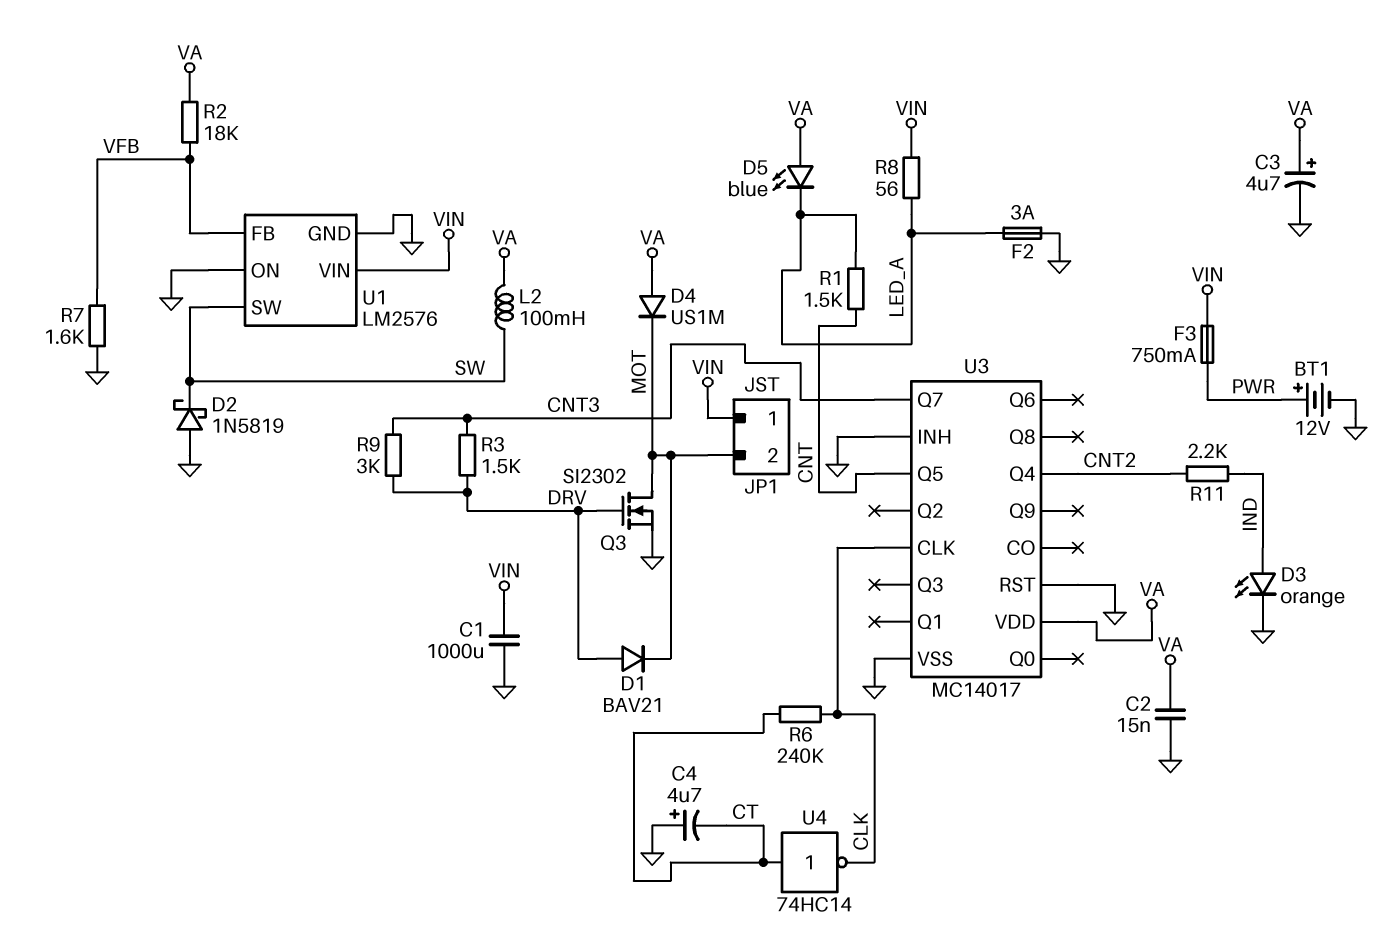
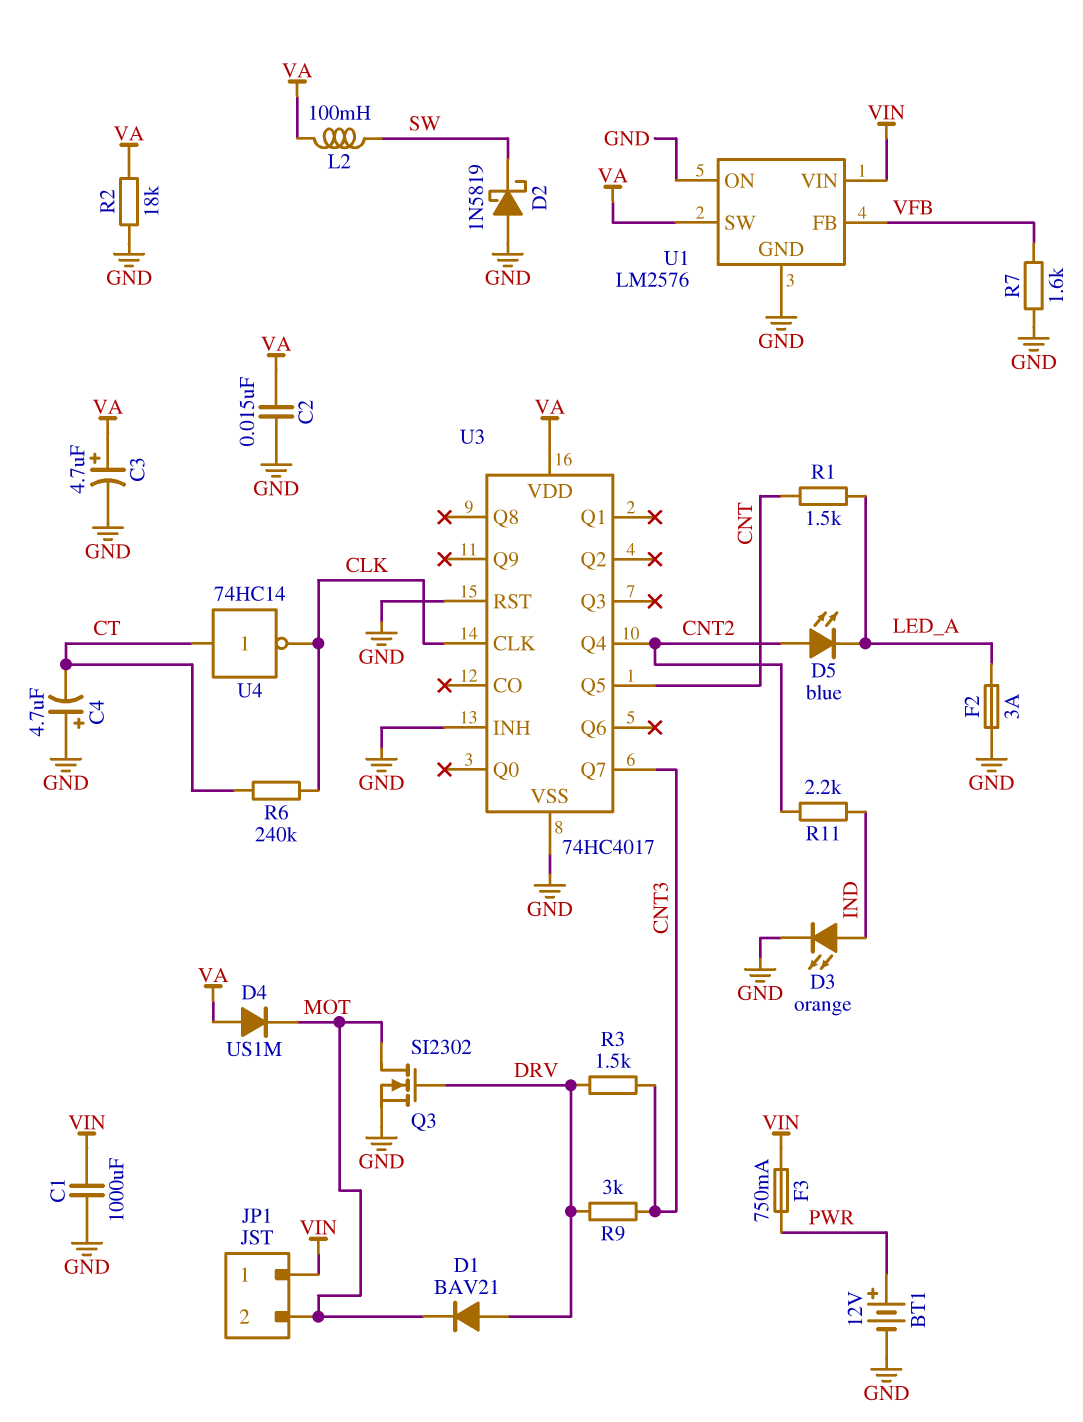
D5: LED blue (A VA, K LED_A) -> LED blue (A CNT2, K LED_A)
R2: 18k (VA, VFB) -> 18k (GND, VA)
R8: 56 (LED_A, VIN) -> none
U1 pin SW: SW -> VA
U3: MC14017 -> 74HC4017

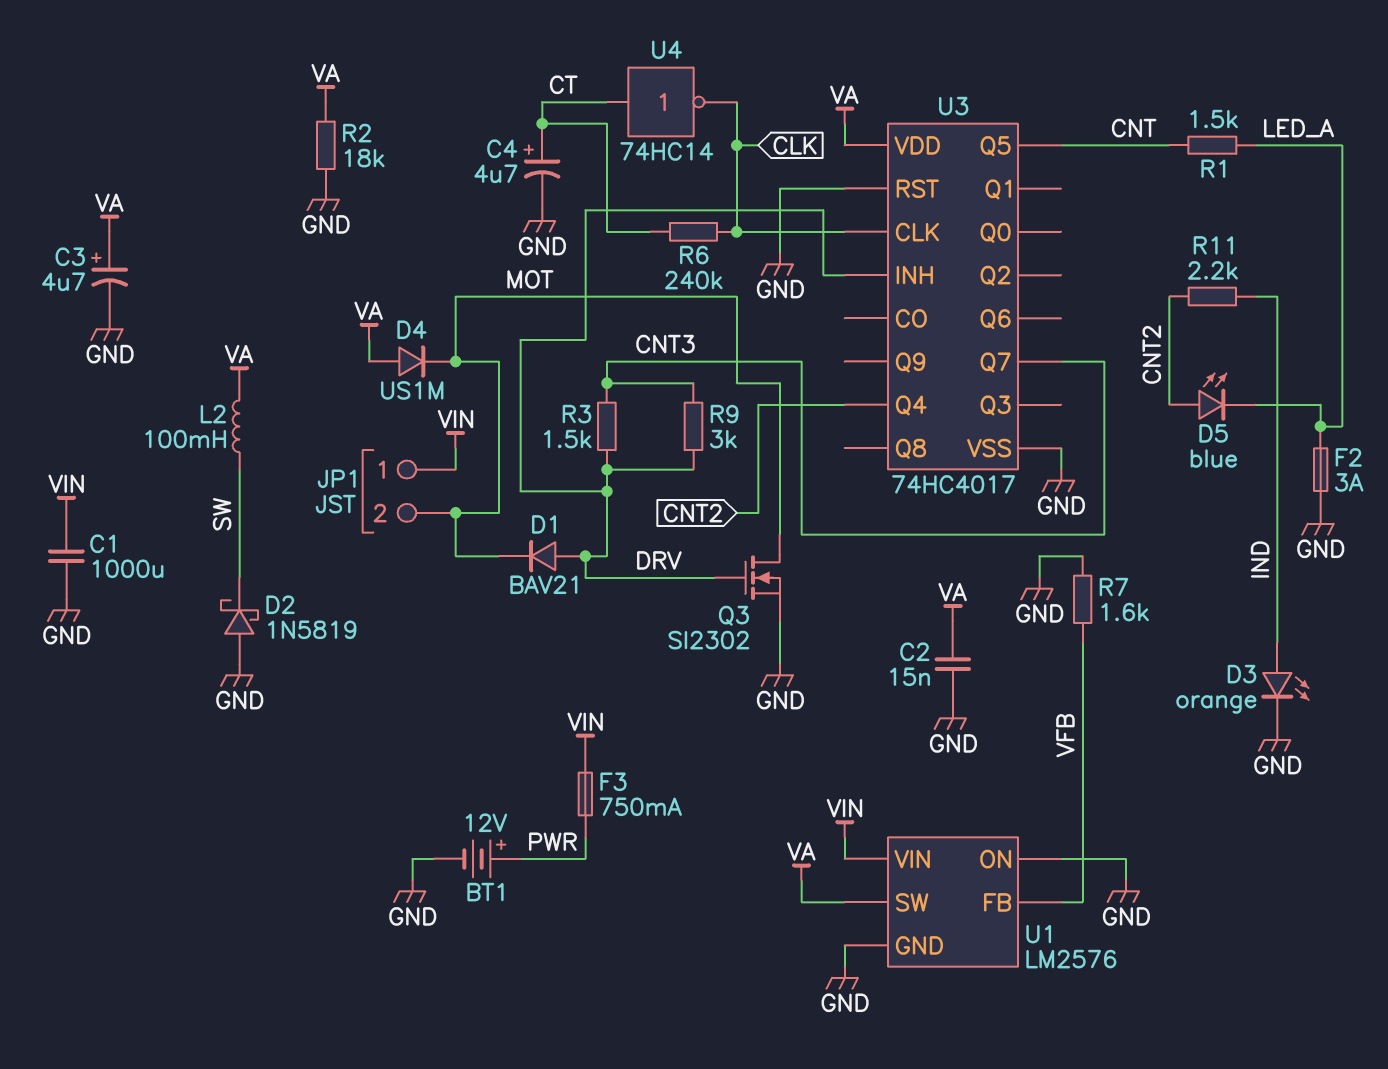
C4: 4.7uF (plus GND, minus CT) -> 4.7uF (plus CT, minus GND)
U3 pin INH: GND -> DRV

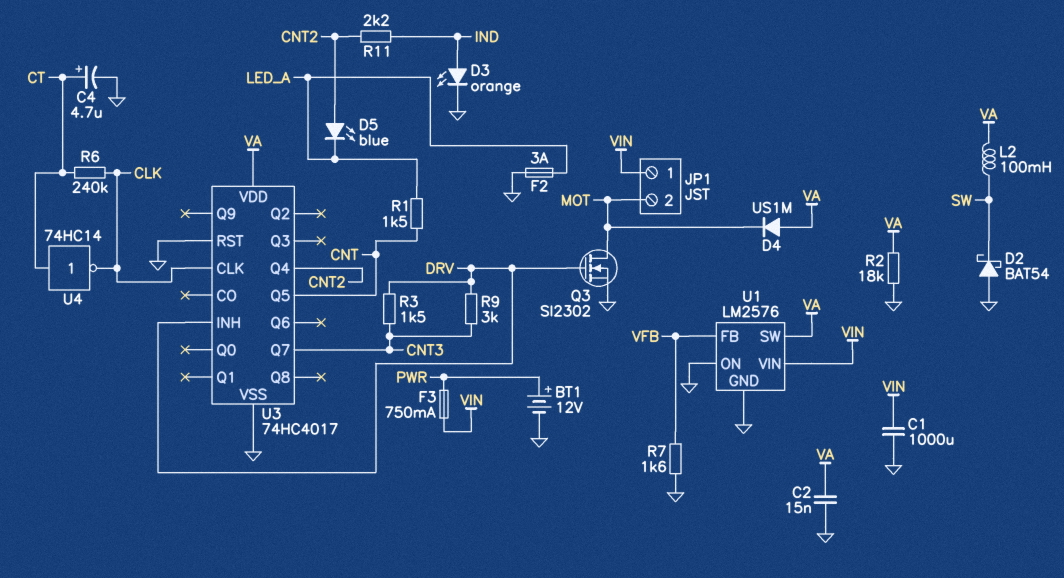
C3: 4.7uF (plus VA, minus GND) -> none
D1: diode BAV21 (A DRV, K MOT) -> none
D2: schottky 1N5819 (A GND, K SW) -> schottky BAT54 (A GND, K SW)

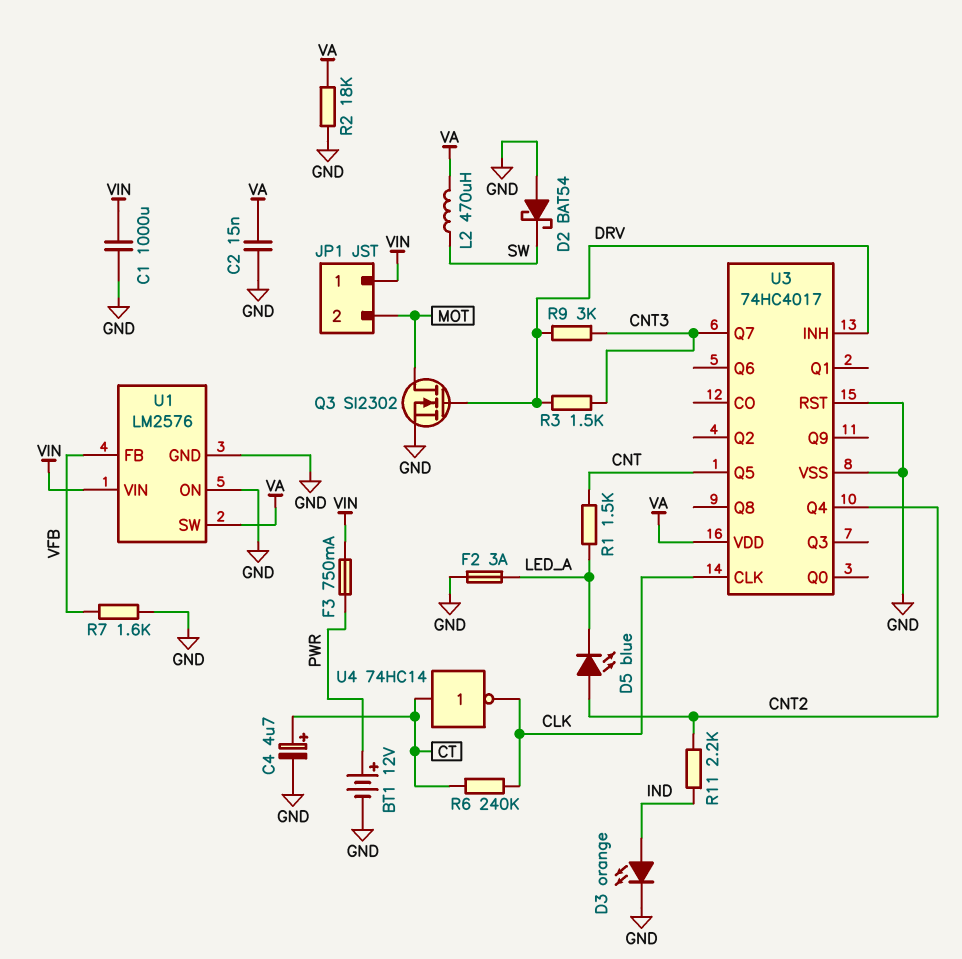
D4: diode US1M (A VA, K MOT) -> none
L2: 100mH (SW, VA) -> 470uH (SW, VA)

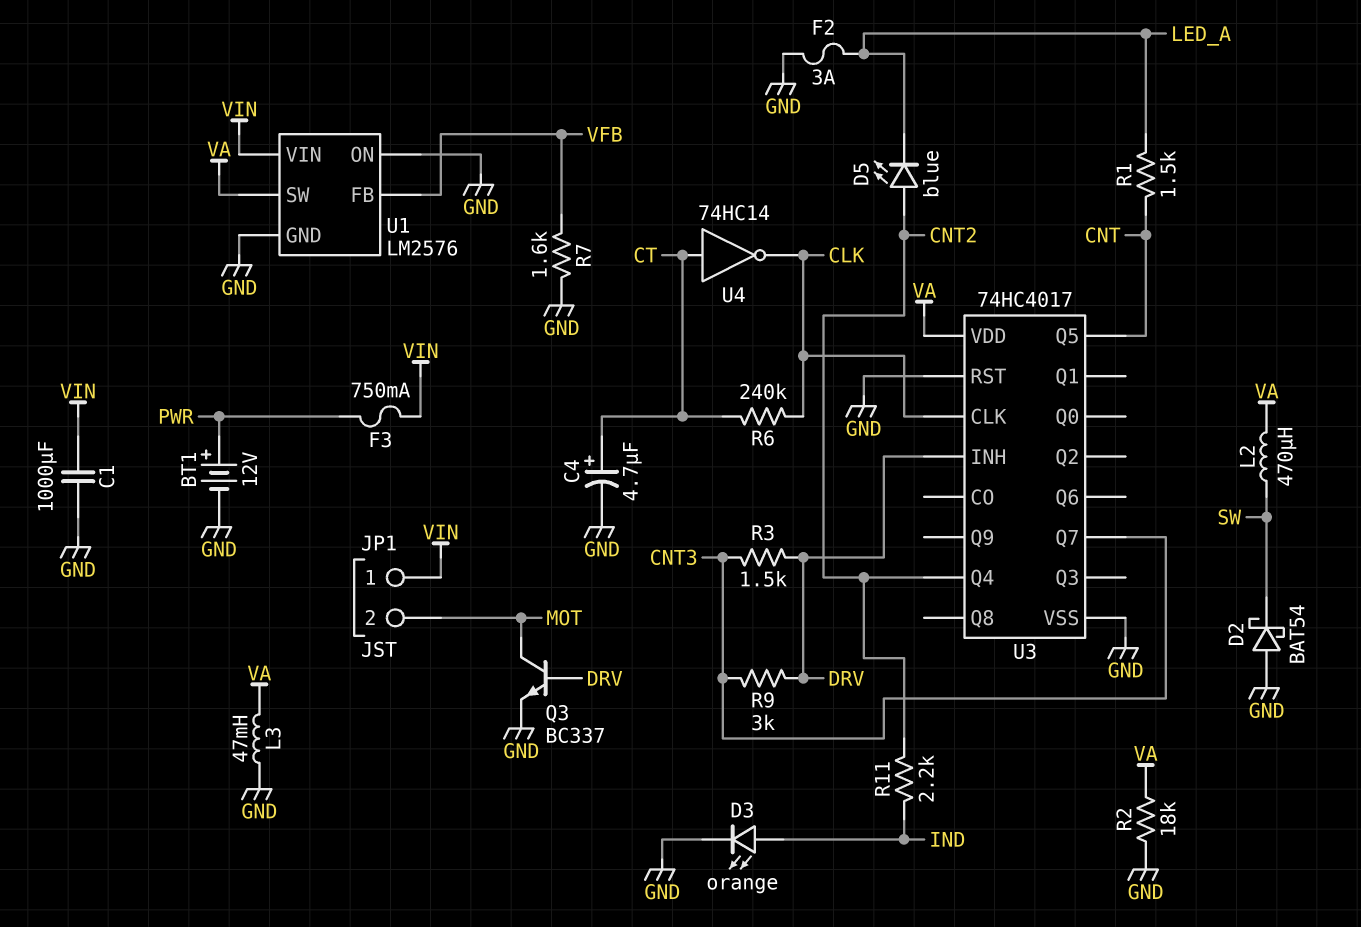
C2: 15nF (GND, VA) -> none
L3: none -> 47mH (GND, VA)
Q3: NMOS SI2302 (G DRV, D MOT, S GND) -> NPN BC337 (B DRV, C MOT, E GND)

